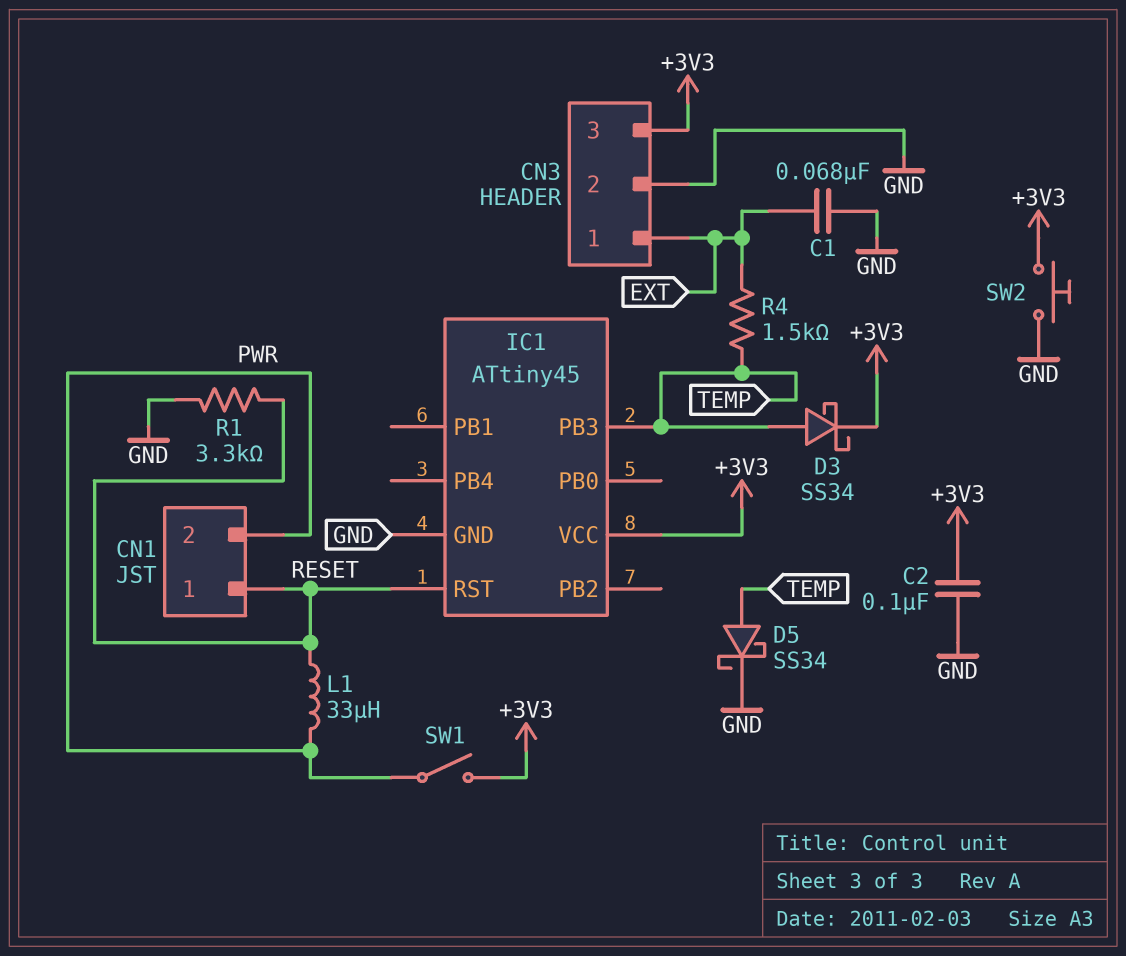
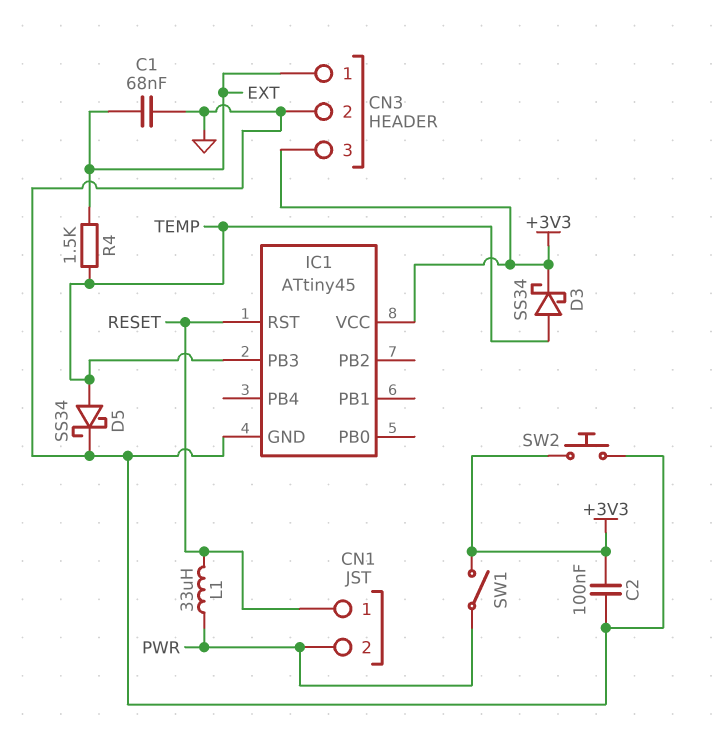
R1: 3.3k (GND, RESET) -> none

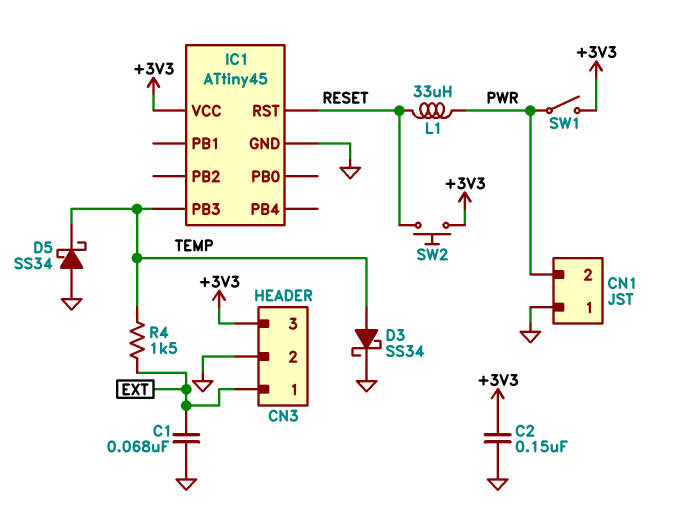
C2: 100nF (+3V3, GND) -> 150nF (+3V3, GND)
CN1 pin 1: RESET -> GND
D3: schottky SS34 (A TEMP, K +3V3) -> schottky SS34 (A TEMP, K GND)
D5: schottky SS34 (A TEMP, K GND) -> schottky SS34 (A GND, K TEMP)
SW2: button (+3V3, GND) -> button (+3V3, RESET)

